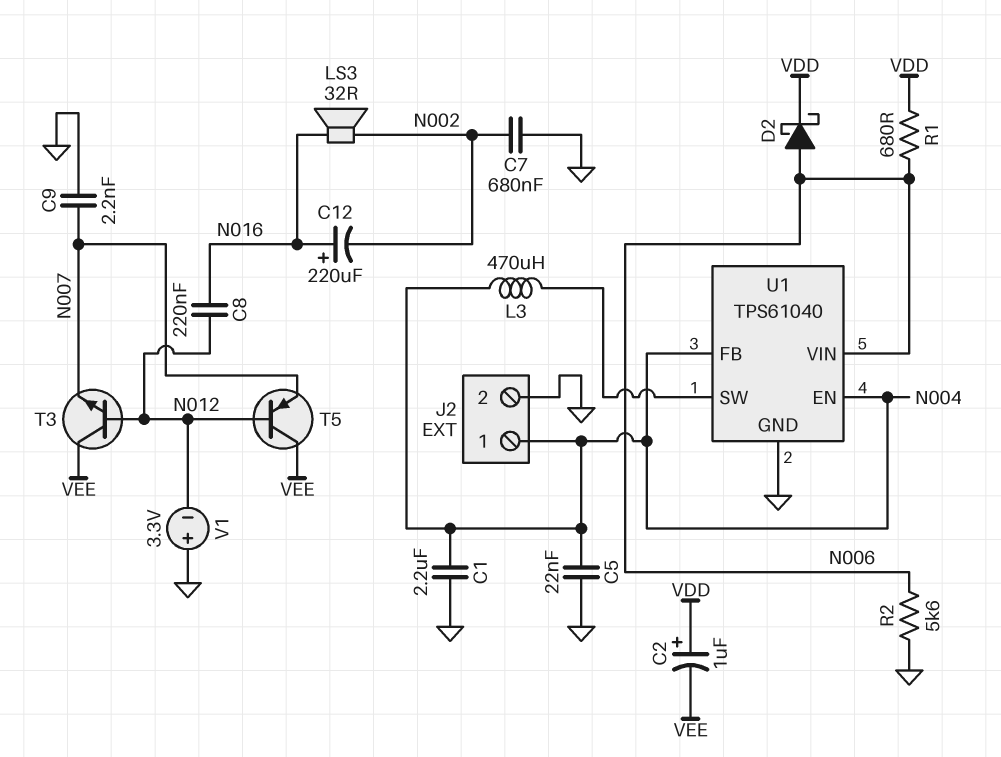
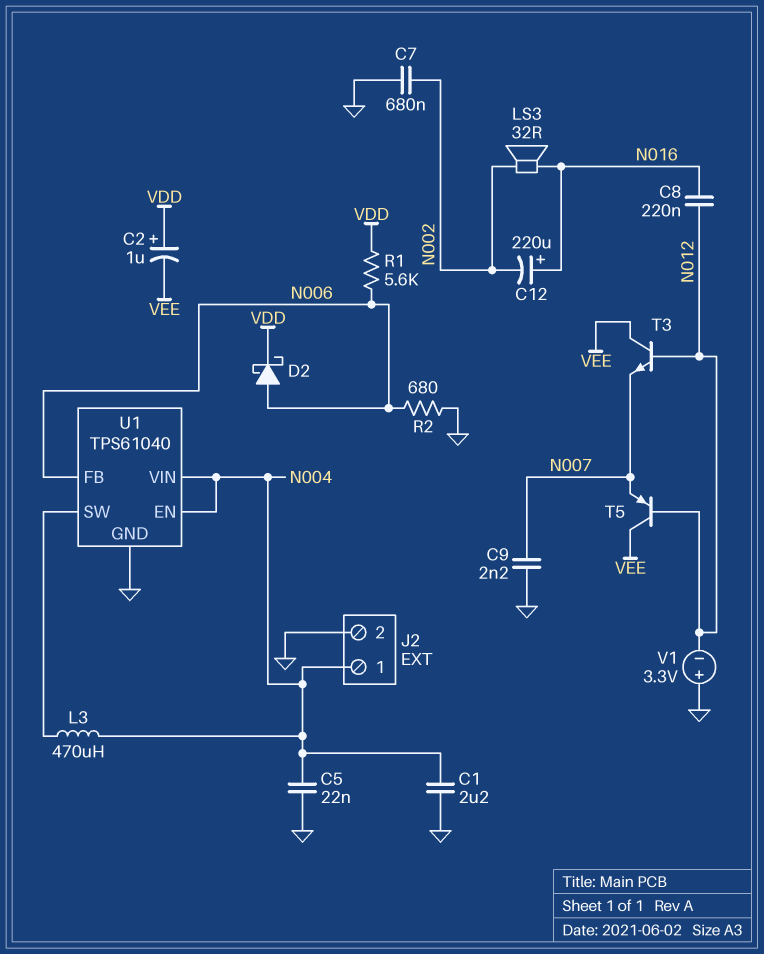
R1: 680 (N006, VDD) -> 5.6k (N006, VDD)
R2: 5.6k (GND, N006) -> 680 (GND, N006)
U1 pin FB: N004 -> N006
U1 pin VIN: N006 -> N004

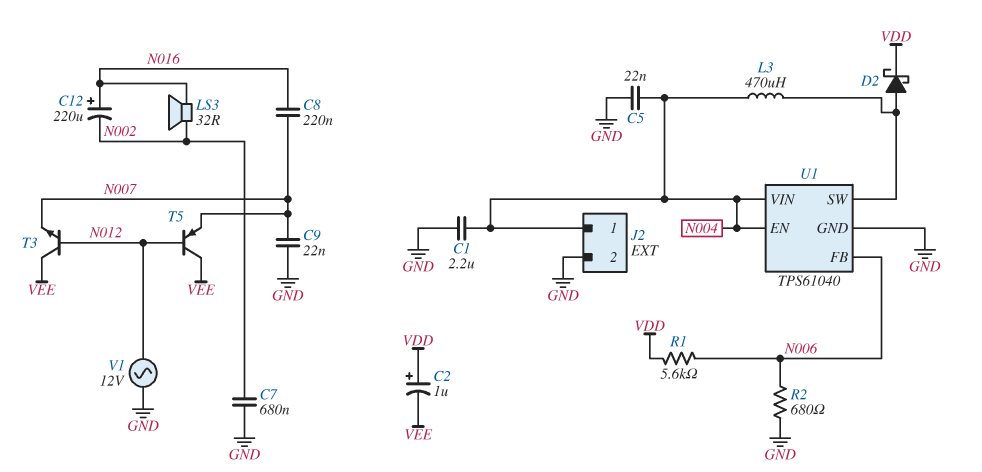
C8: 220nF (N012, N016) -> 220nF (N007, N016)
C9: 2.2nF (GND, N007) -> 22nF (GND, N007)
D2: schottky (A N006, K VDD) -> schottky (A U1/SW, K VDD)
V1: 3.3V (plus GND, minus N012) -> AC 12V (GND, N012)

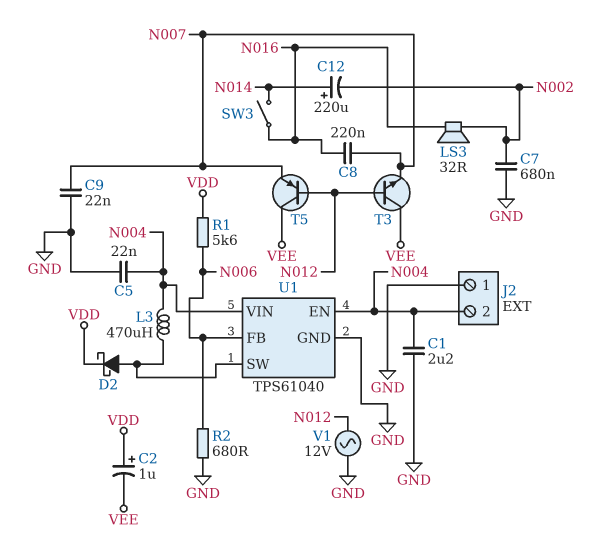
C12: 220uF (plus N016, minus N002) -> 220uF (plus N014, minus N002)
J2 pin 1: N004 -> GND
J2 pin 2: GND -> N004
SW3: none -> switch (N014, N016)

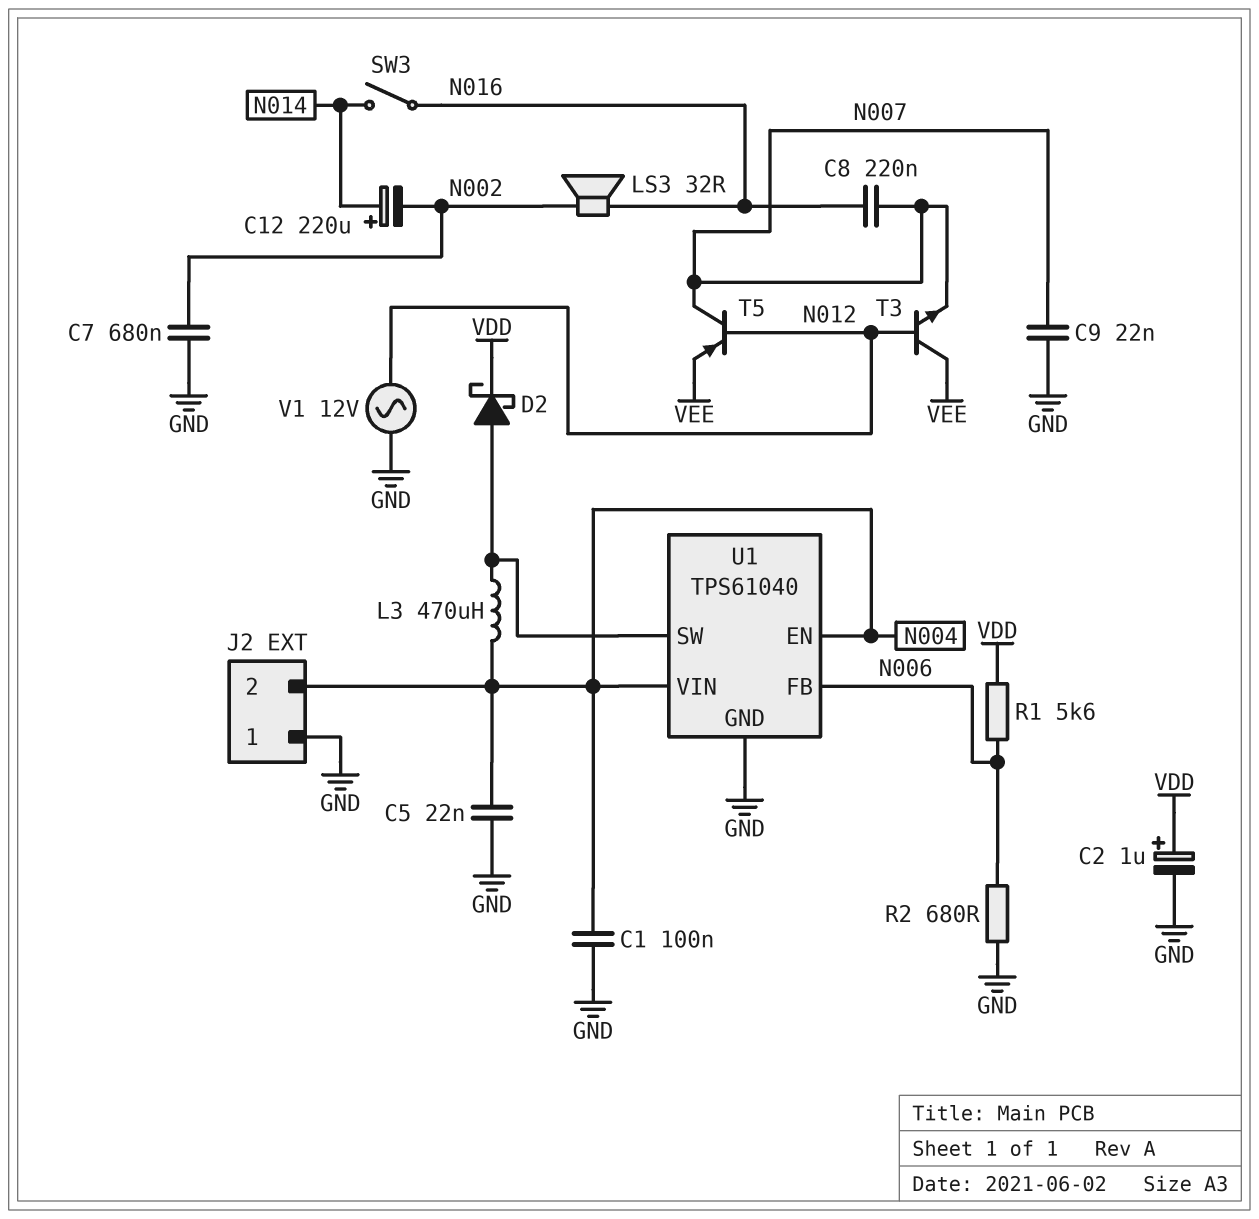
C1: 2.2uF (GND, N004) -> 100nF (GND, N004)
C2: 1uF (plus VDD, minus VEE) -> 1uF (plus VDD, minus GND)
T5: PNP (B N012, C VEE, E N007) -> PNP (B N012, C N007, E VEE)

